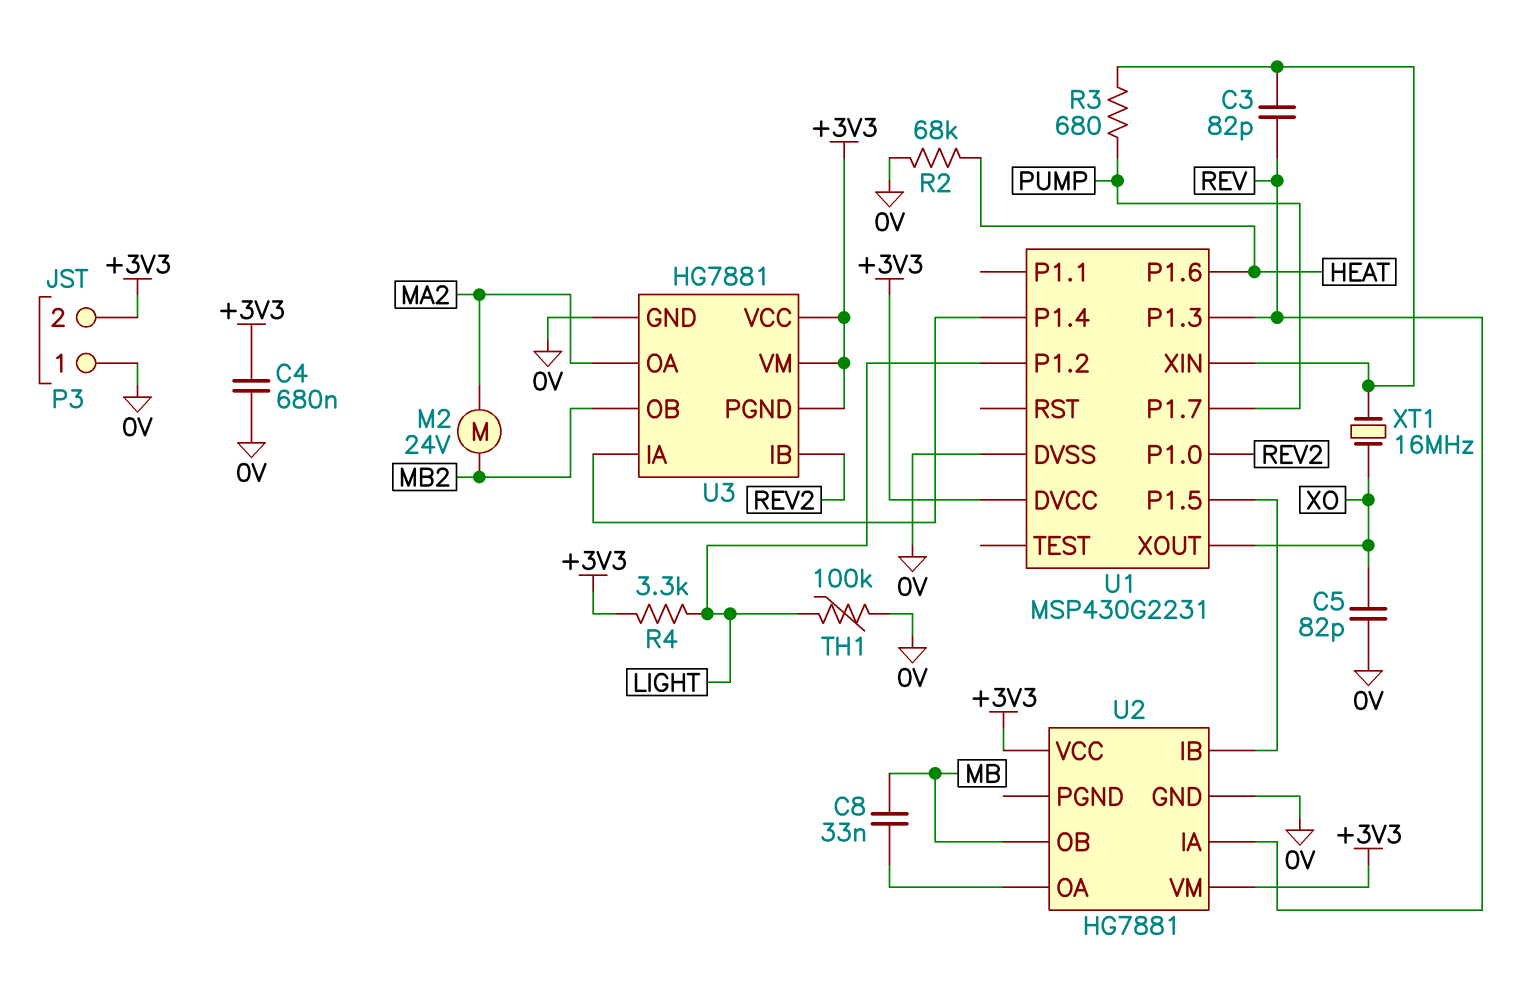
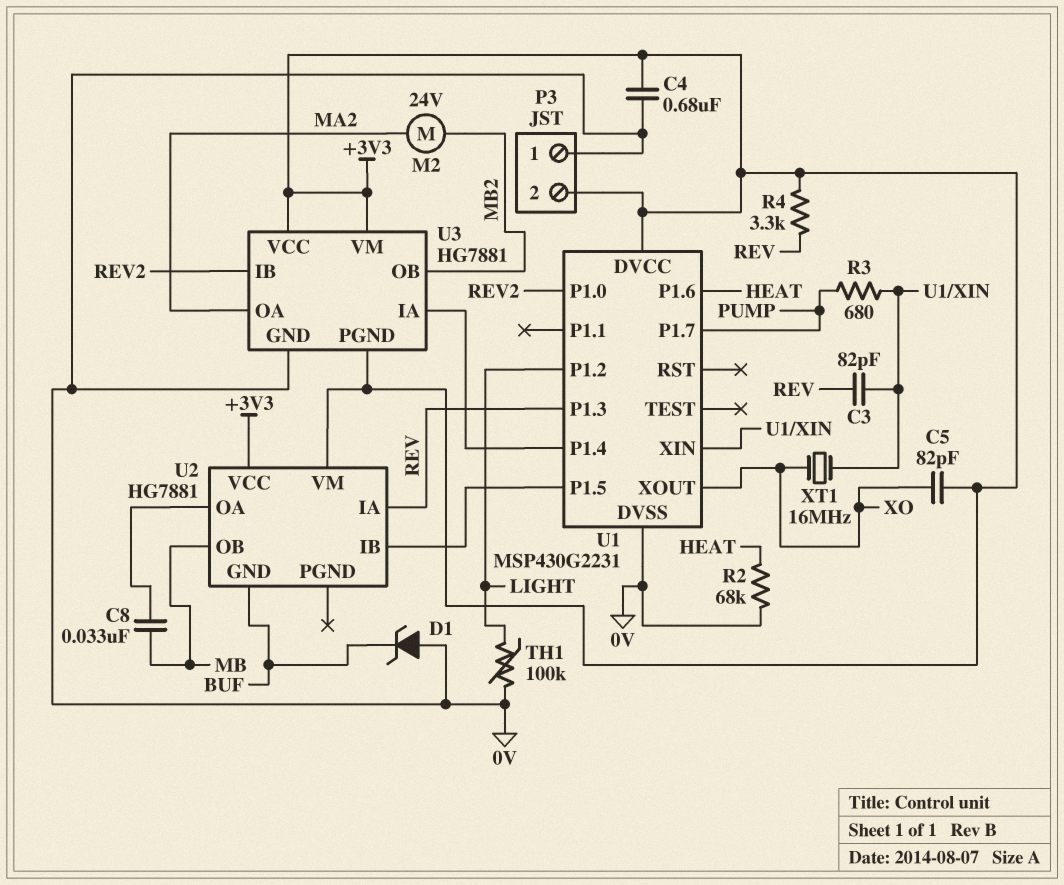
C5: 82pF (0V, XO) -> 82pF (+3V3, XO)
D1: none -> zener (A 0V, K BUF)
R4: 3.3k (+3V3, LIGHT) -> 3.3k (+3V3, REV)
U2 pin GND: 0V -> BUF

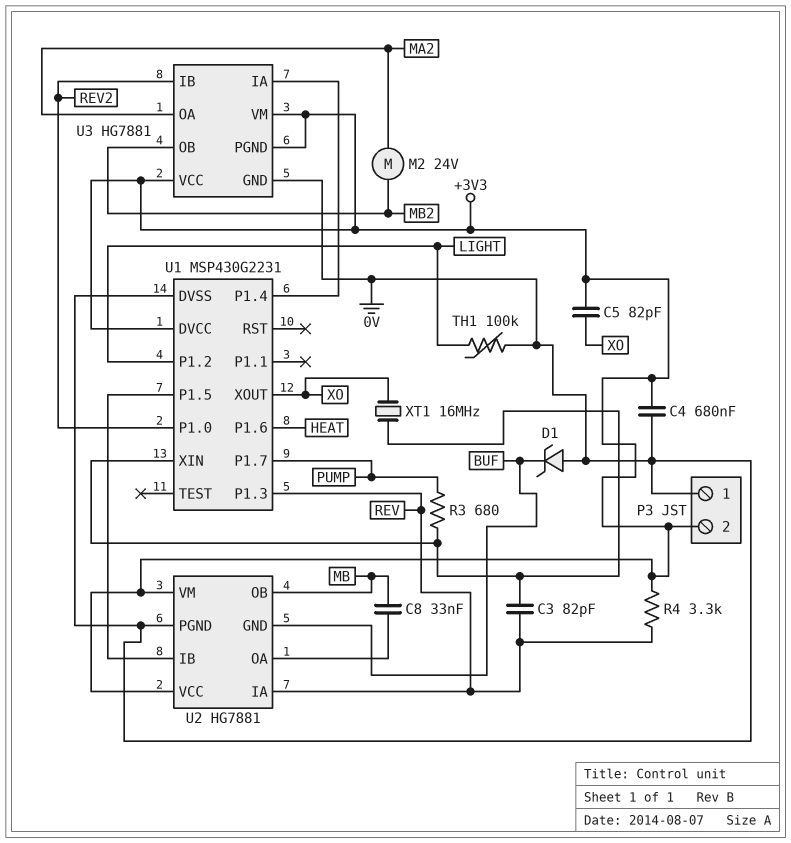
R2: 68k (0V, HEAT) -> none
U2 pin PGND: none -> 0V

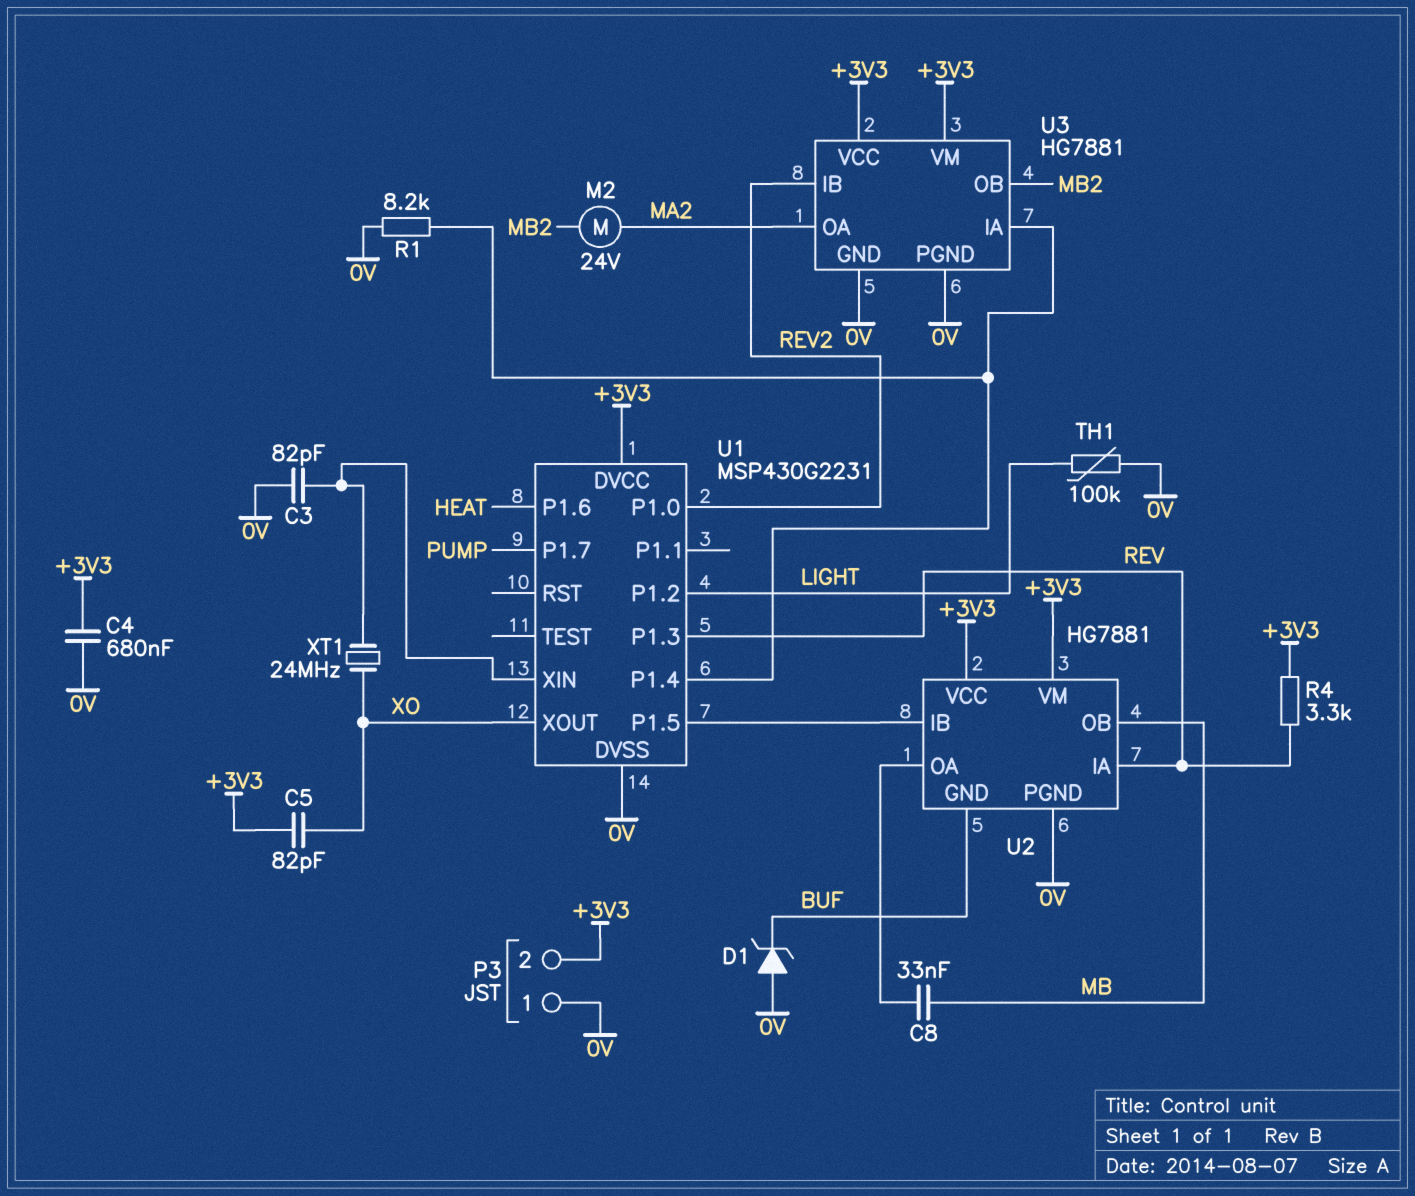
C3: 82pF (REV, U1/XIN) -> 82pF (0V, U1/XIN)
R1: none -> 8.2k (0V, U1/P1.4)
R3: 680 (PUMP, U1/XIN) -> none
U3 pin PGND: +3V3 -> 0V
XT1: 16MHz (U1/XIN, XO) -> 24MHz (U1/XIN, XO)

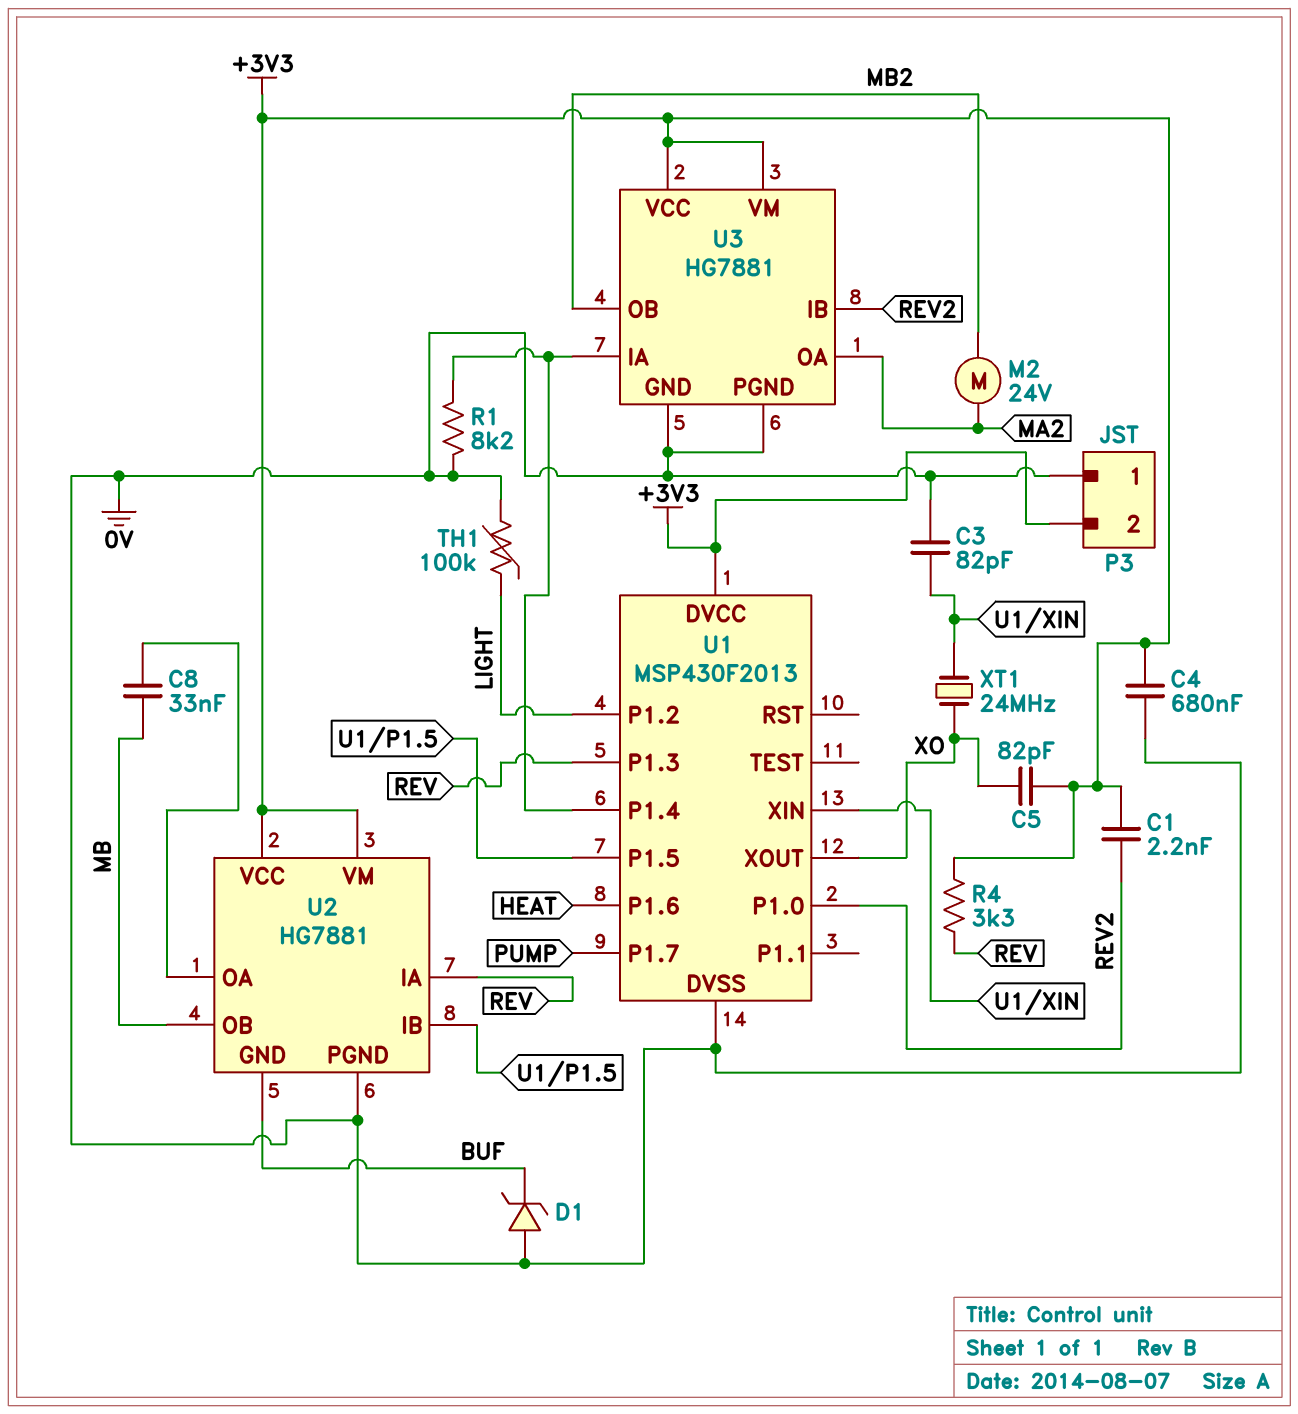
C1: none -> 2.2nF (+3V3, REV2)
U1: MSP430G2231 -> MSP430F2013

